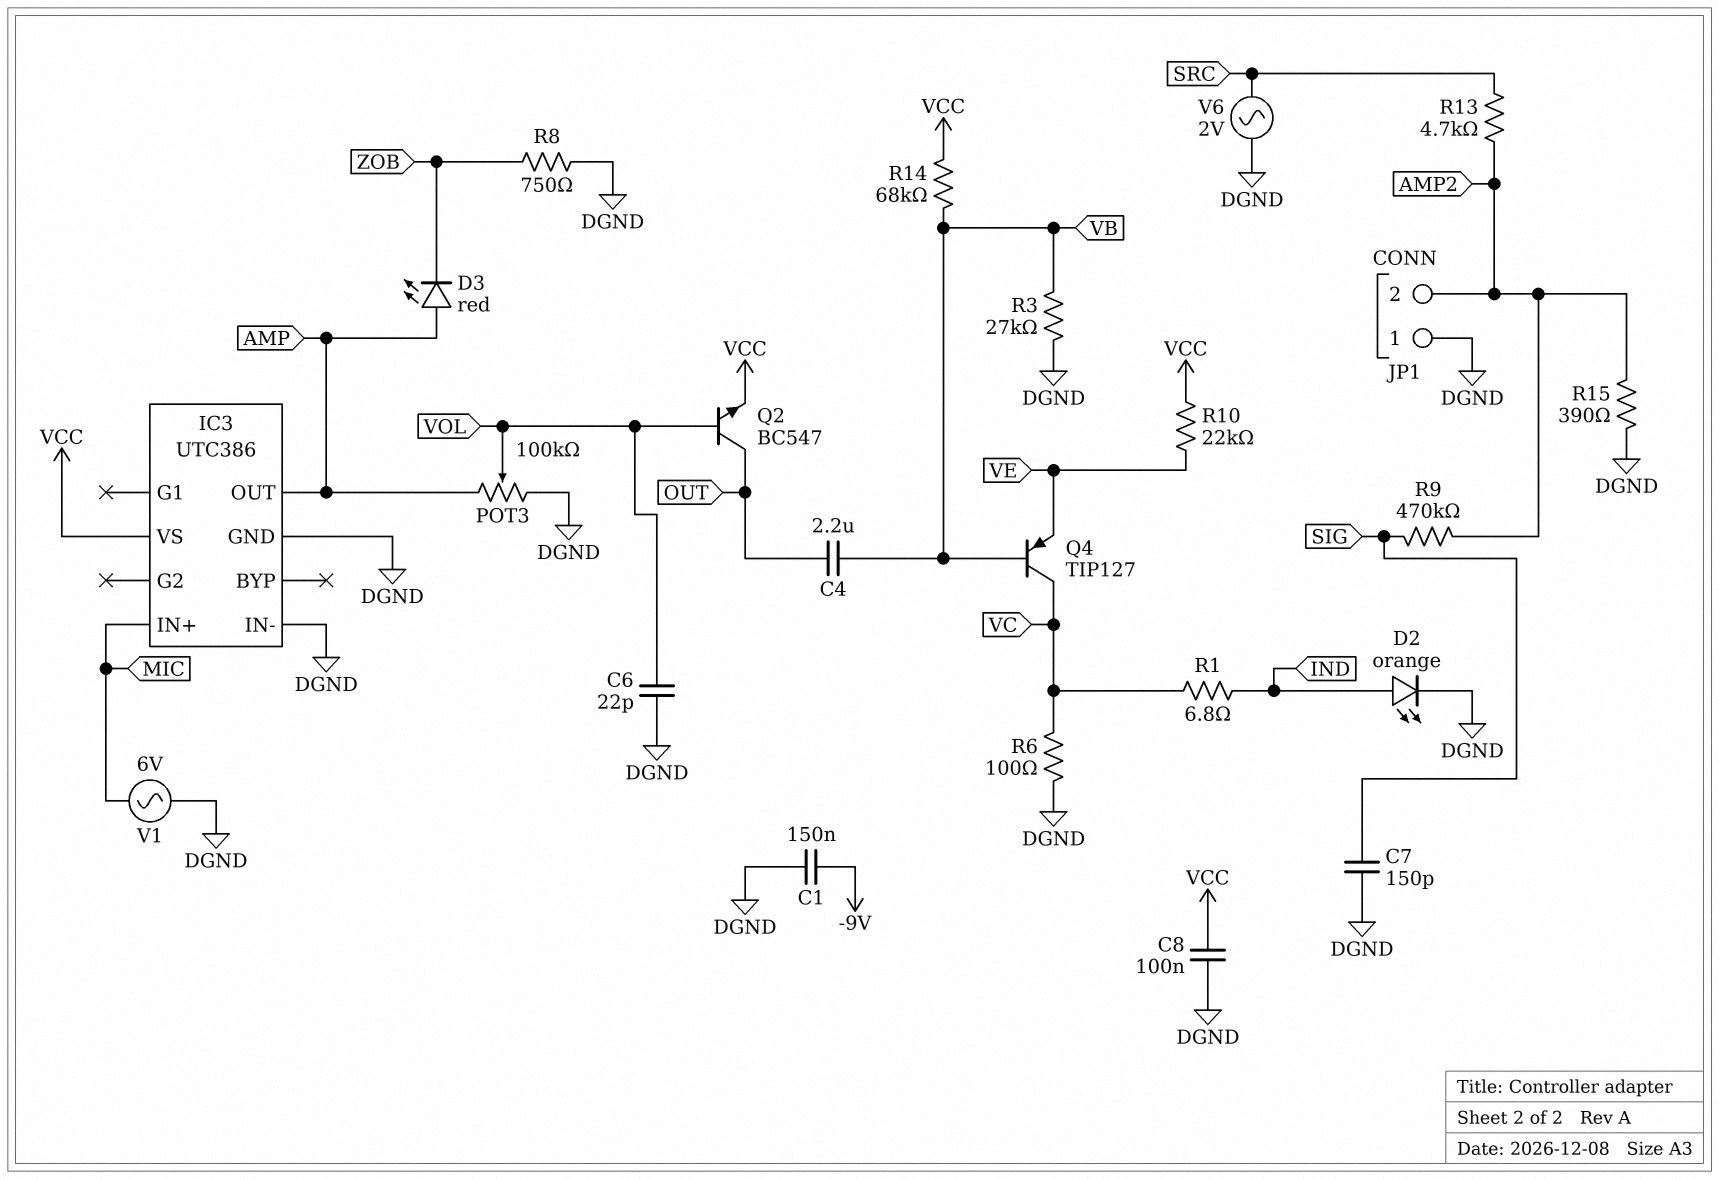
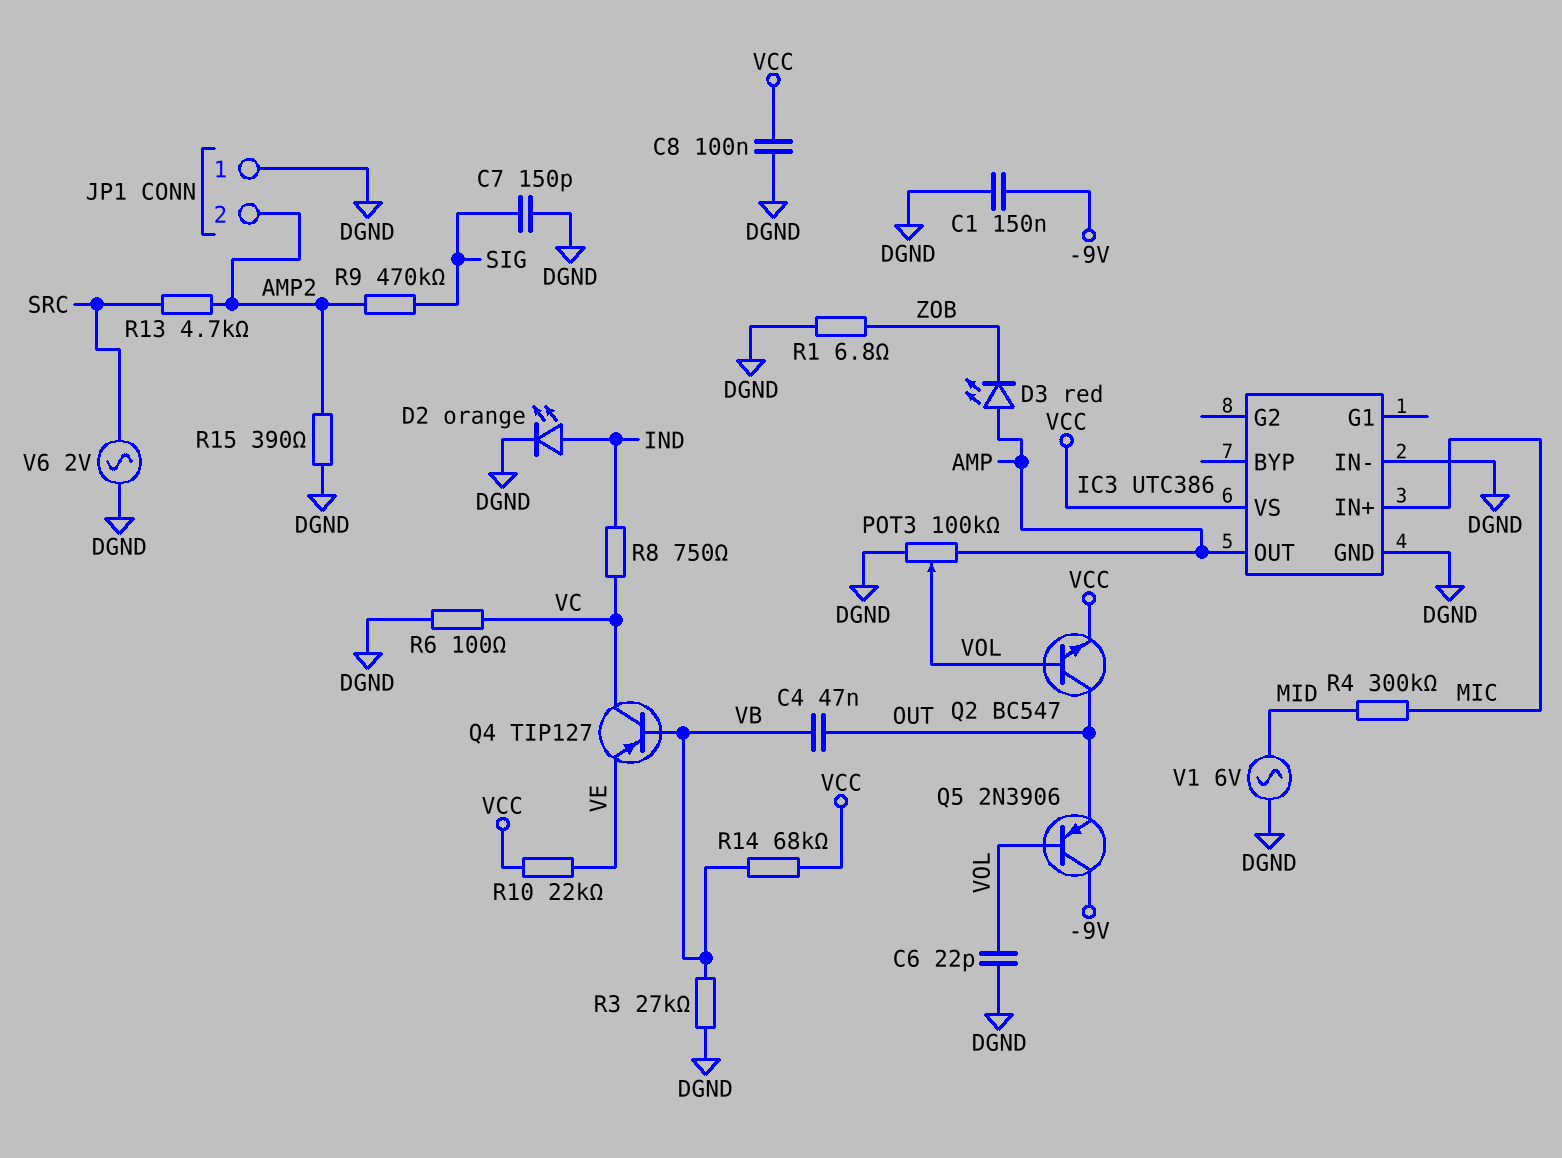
C4: 2.2uF (OUT, VB) -> 47nF (OUT, VB)
Q5: none -> PNP 2N3906 (B VOL, C -9V, E OUT)
R1: 6.8 (IND, VC) -> 6.8 (DGND, ZOB)
R4: none -> 300k (MIC, MID)
R8: 750 (DGND, ZOB) -> 750 (IND, VC)
V1: AC 6V (DGND, MIC) -> AC 6V (DGND, MID)

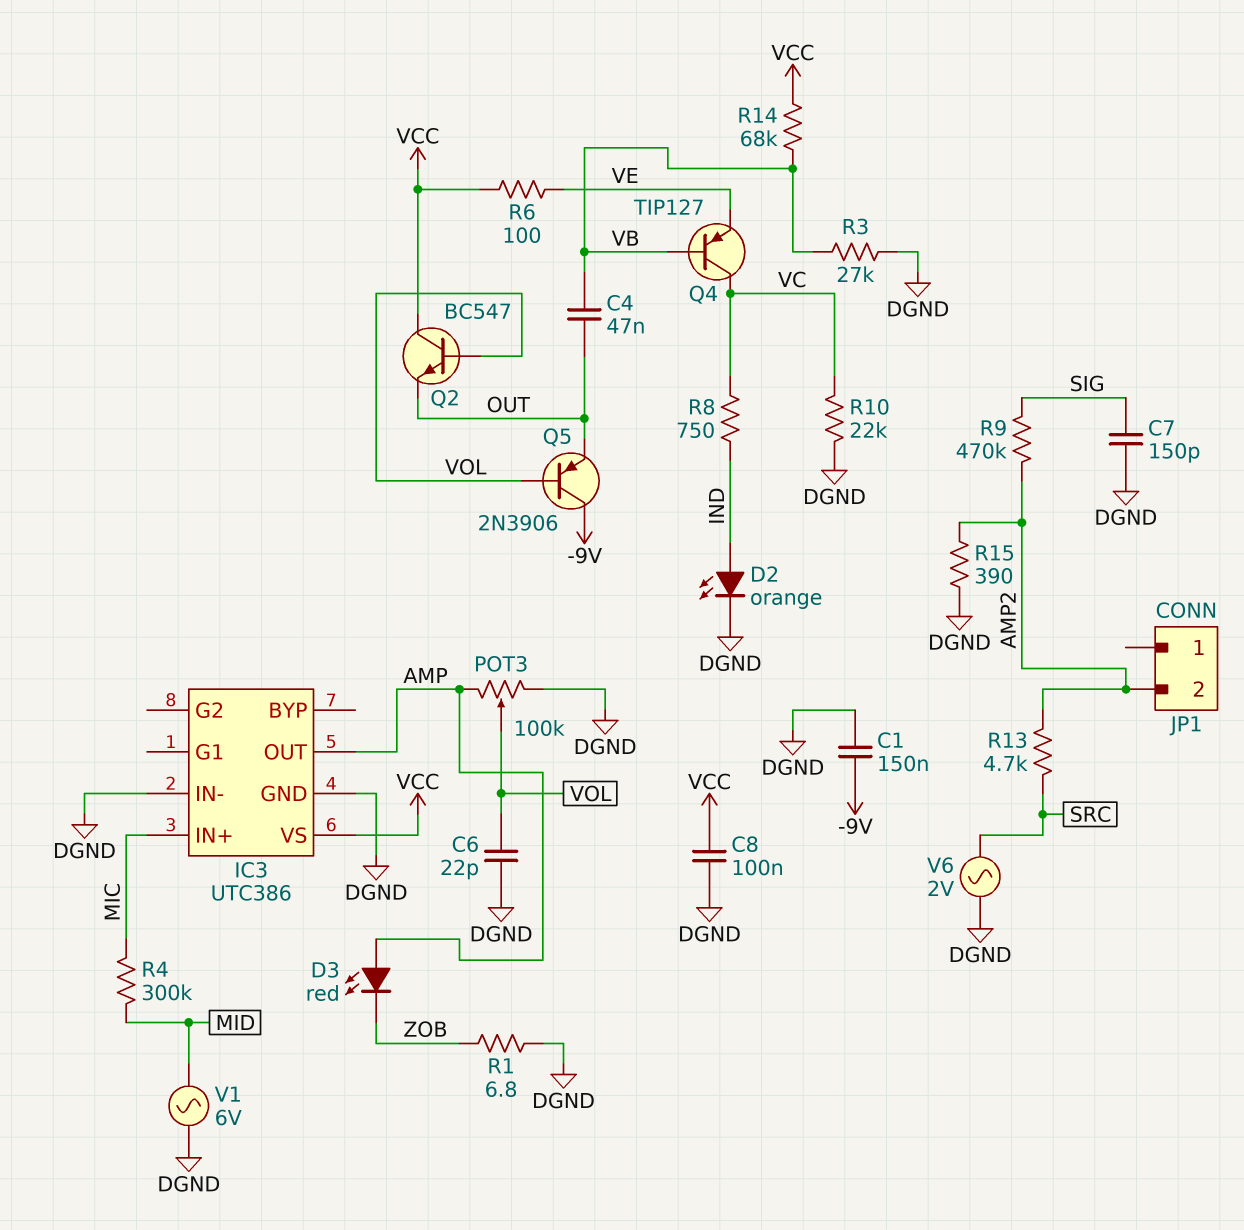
JP1 pin 1: DGND -> none
Q2: NPN BC547 (B VOL, C OUT, E VCC) -> NPN BC547 (B VOL, C VCC, E OUT)
R6: 100 (DGND, VC) -> 100 (VCC, VE)
R10: 22k (VCC, VE) -> 22k (DGND, VC)

